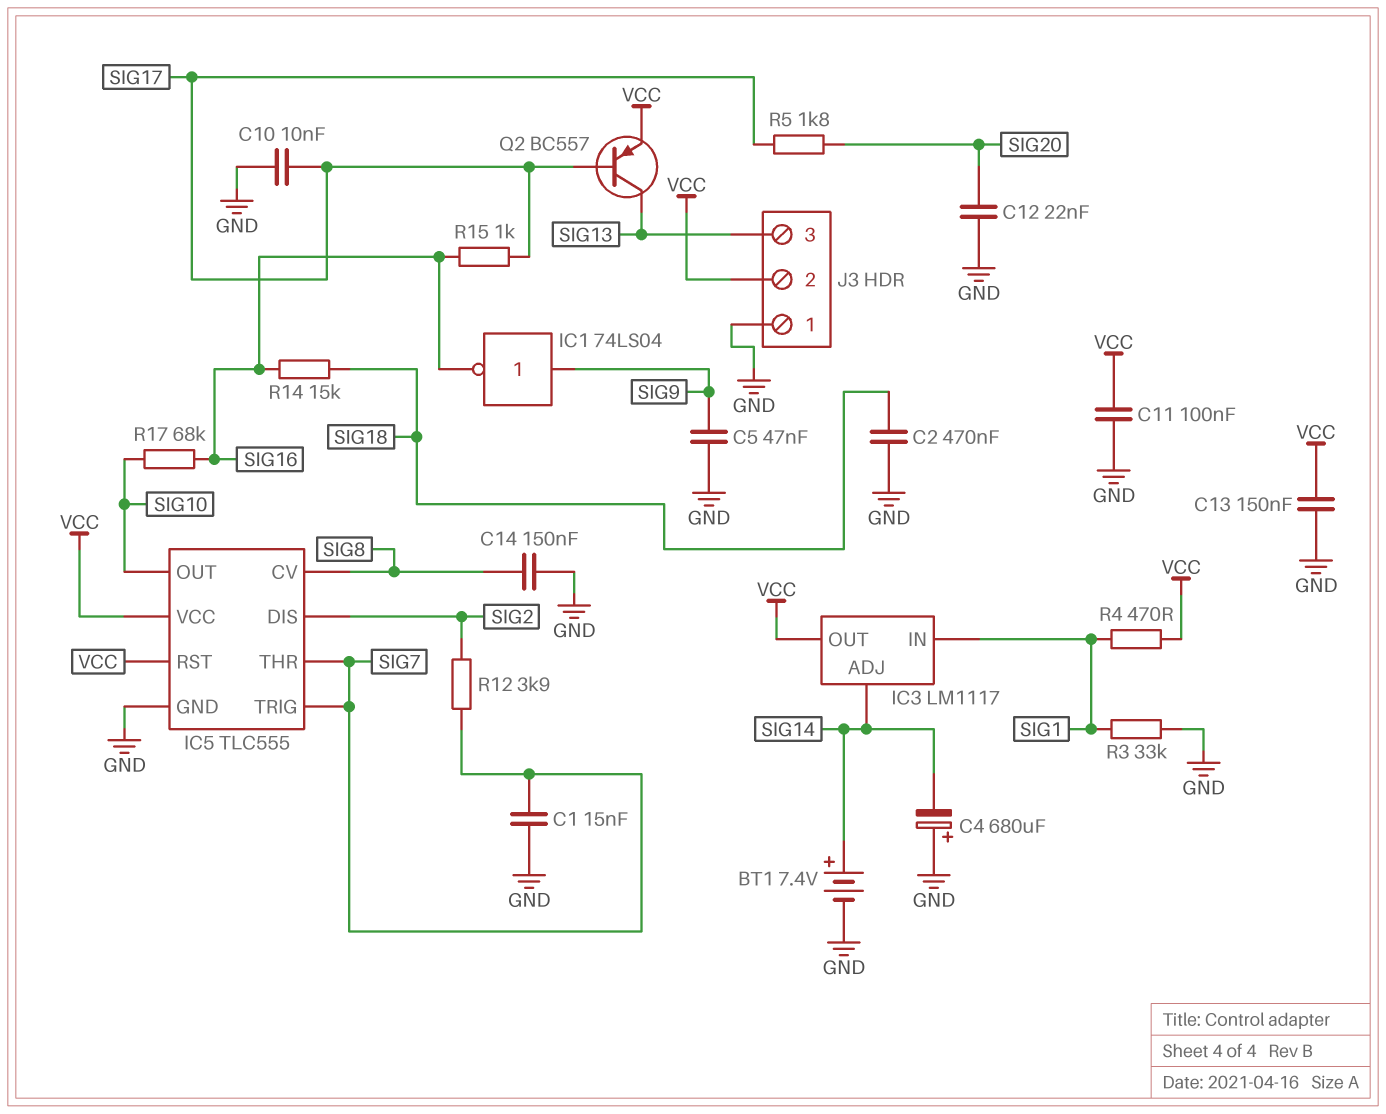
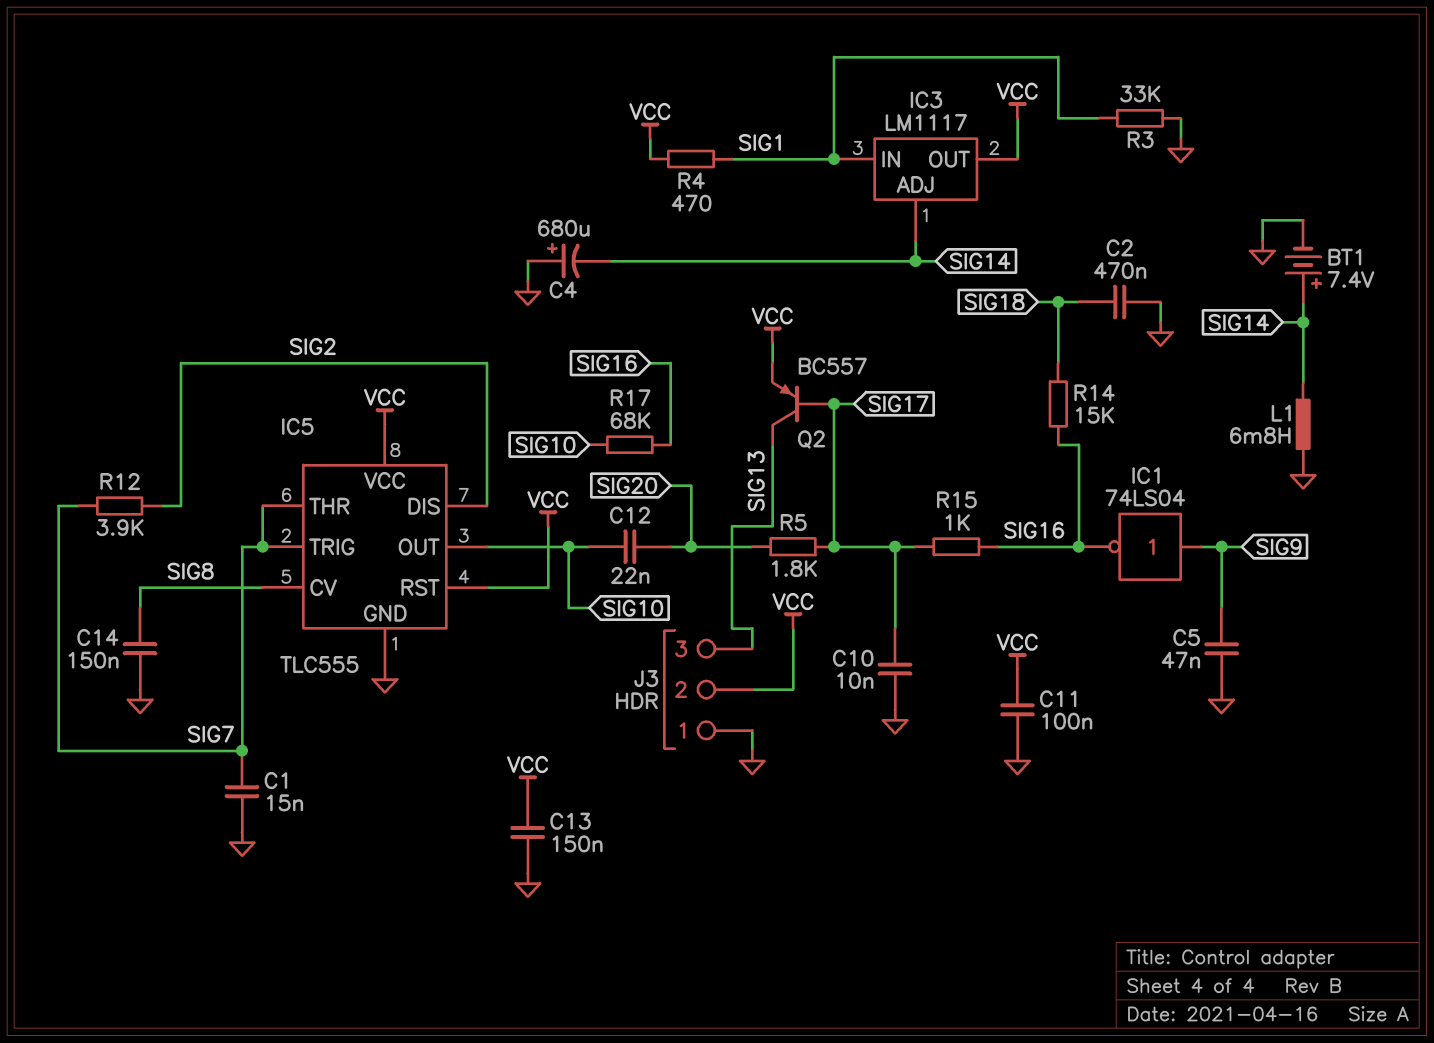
C12: 22nF (GND, SIG20) -> 22nF (SIG10, SIG20)
L1: none -> 6.8mH (GND, SIG14)

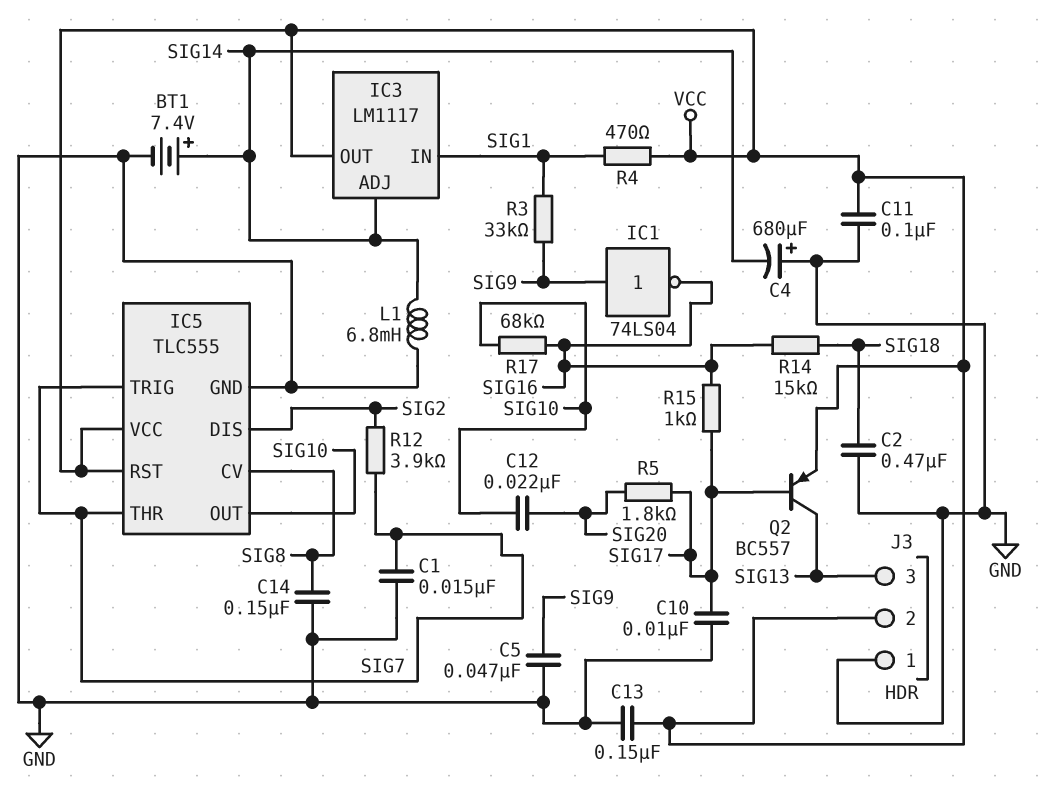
R3: 33k (GND, SIG1) -> 33k (SIG1, SIG9)

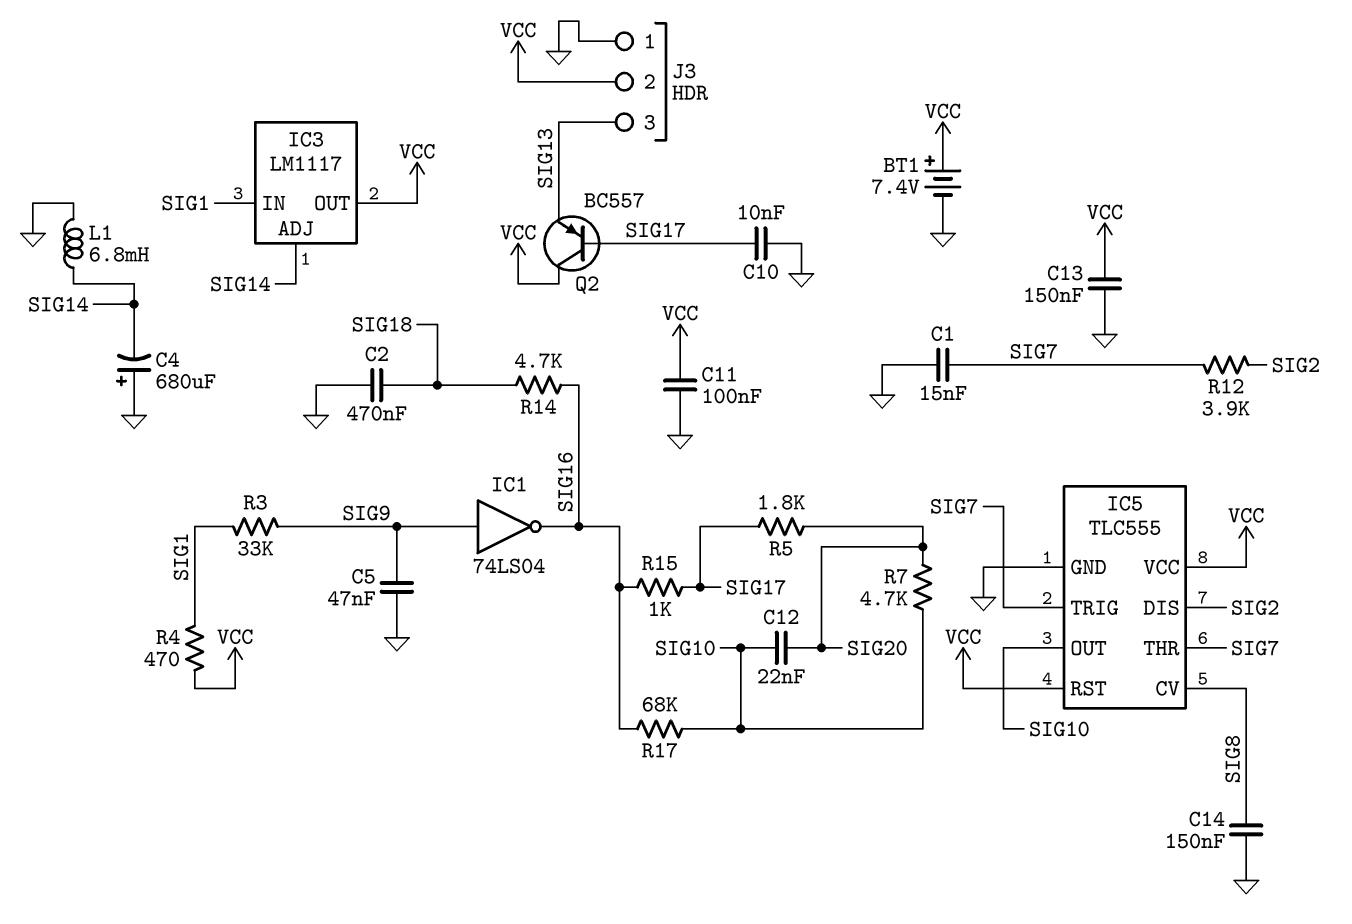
BT1: 7.4V (plus SIG14, minus GND) -> 7.4V (plus VCC, minus GND)
Q2: PNP BC557 (B SIG17, C SIG13, E VCC) -> PNP BC557 (B SIG17, C VCC, E SIG13)
R7: none -> 4.7k (SIG10, SIG20)
R14: 15k (SIG16, SIG18) -> 4.7k (SIG16, SIG18)

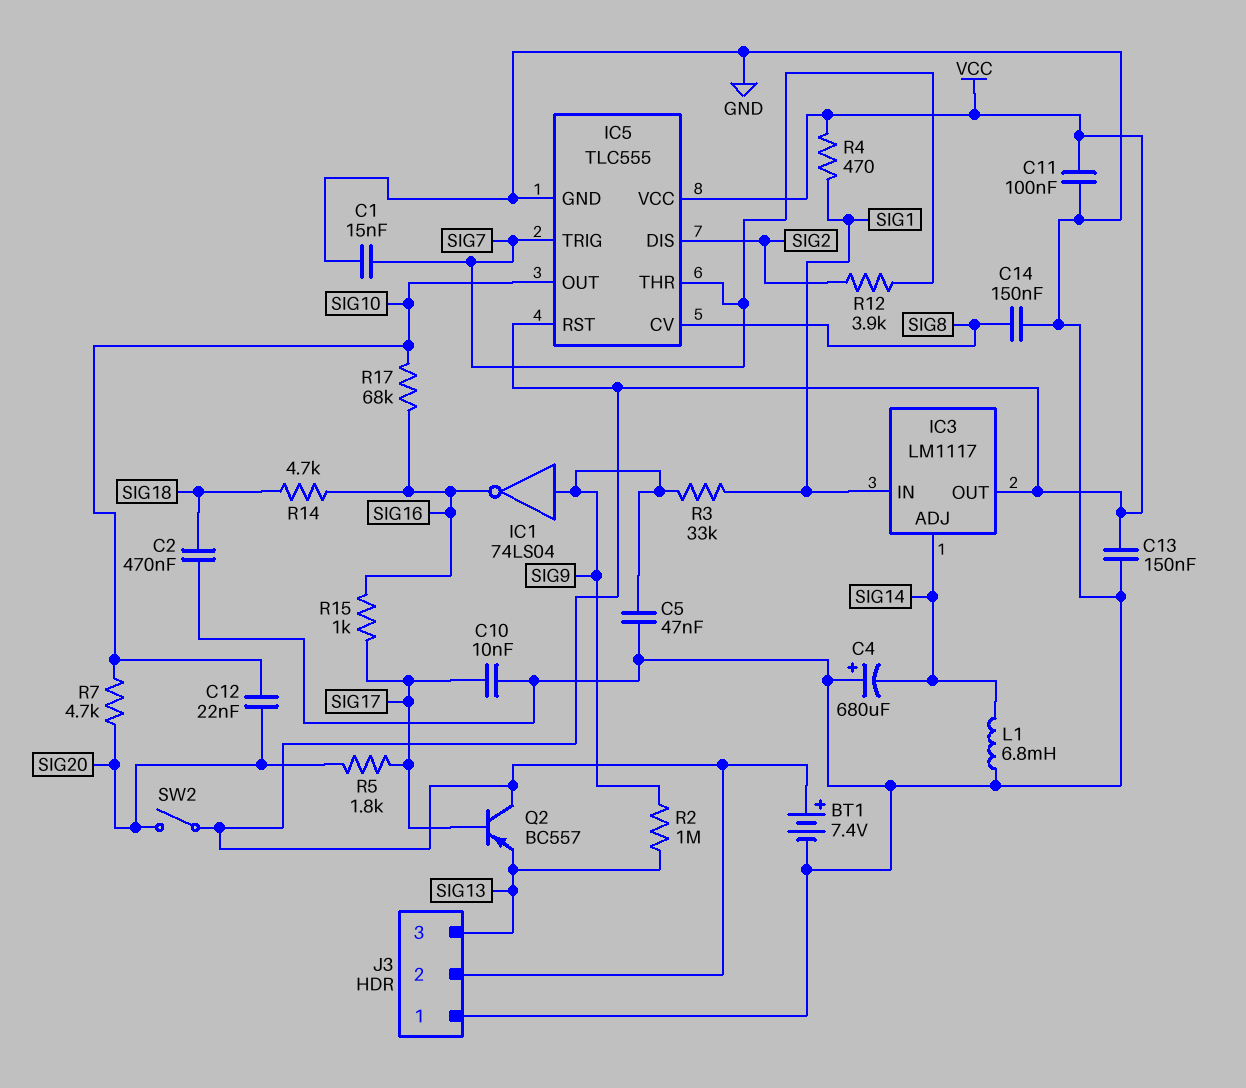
R2: none -> 1M (SIG9, SIG13)
SW2: none -> switch (SIG20, VCC)

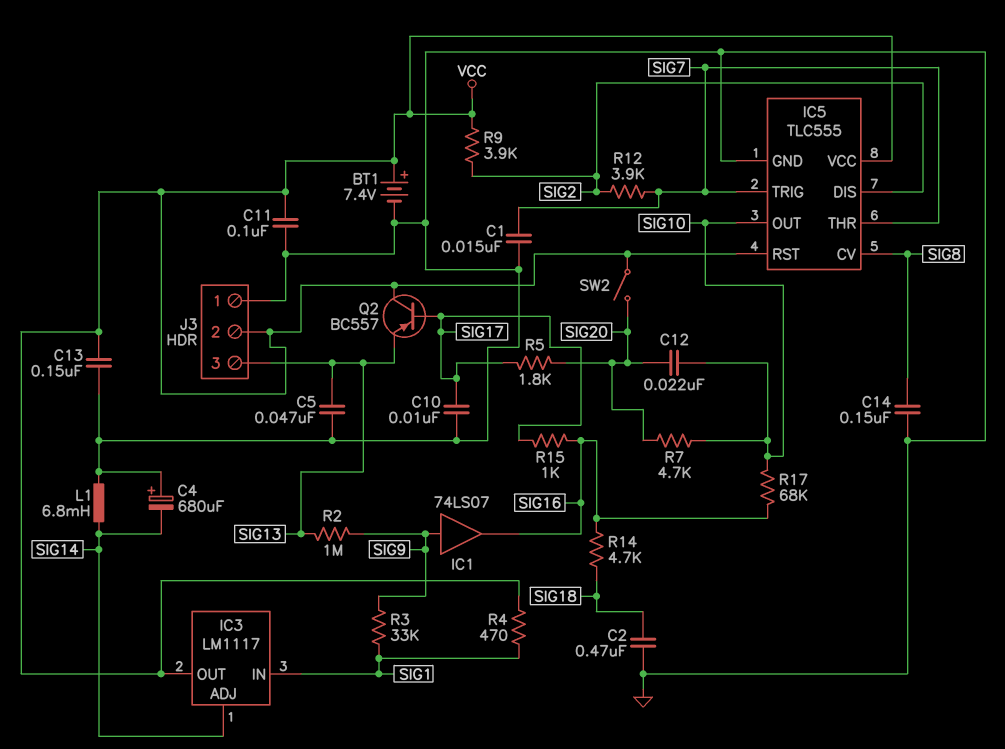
C5: 47nF (GND, SIG9) -> 47nF (GND, SIG13)
IC1: NOT 74LS04 (in SIG9, out SIG16) -> buffer 74LS07 (in SIG9, out SIG16)
R9: none -> 3.9k (SIG2, VCC)

